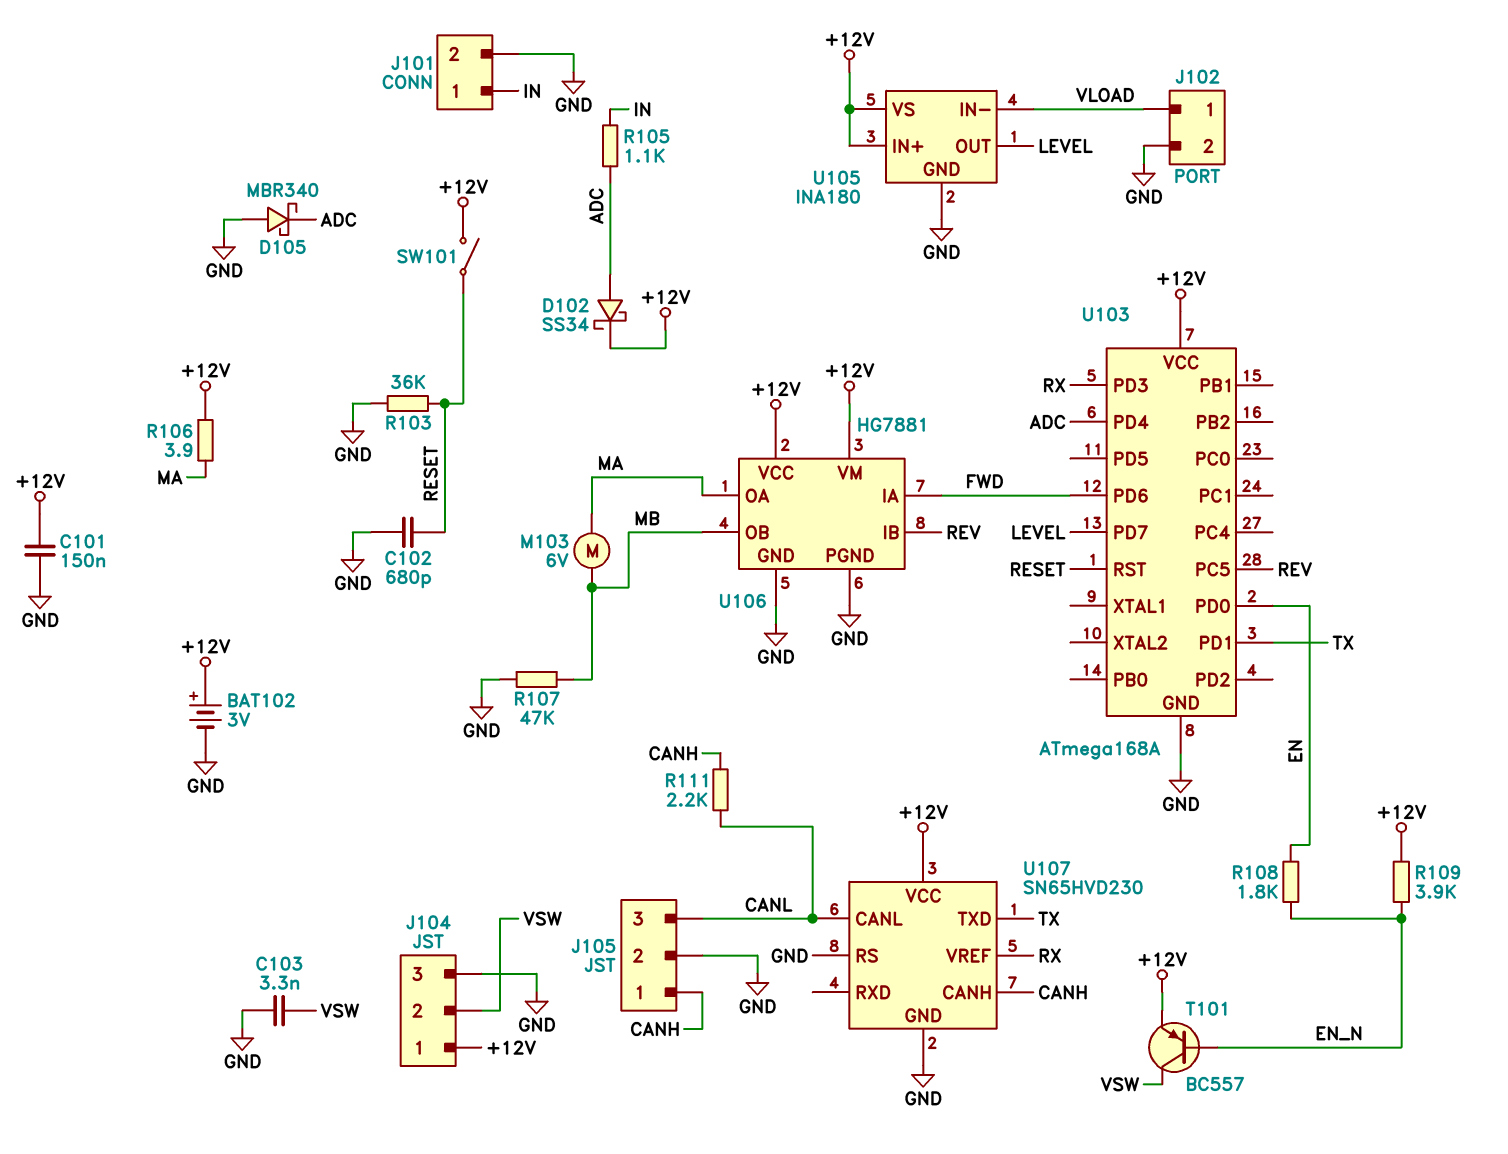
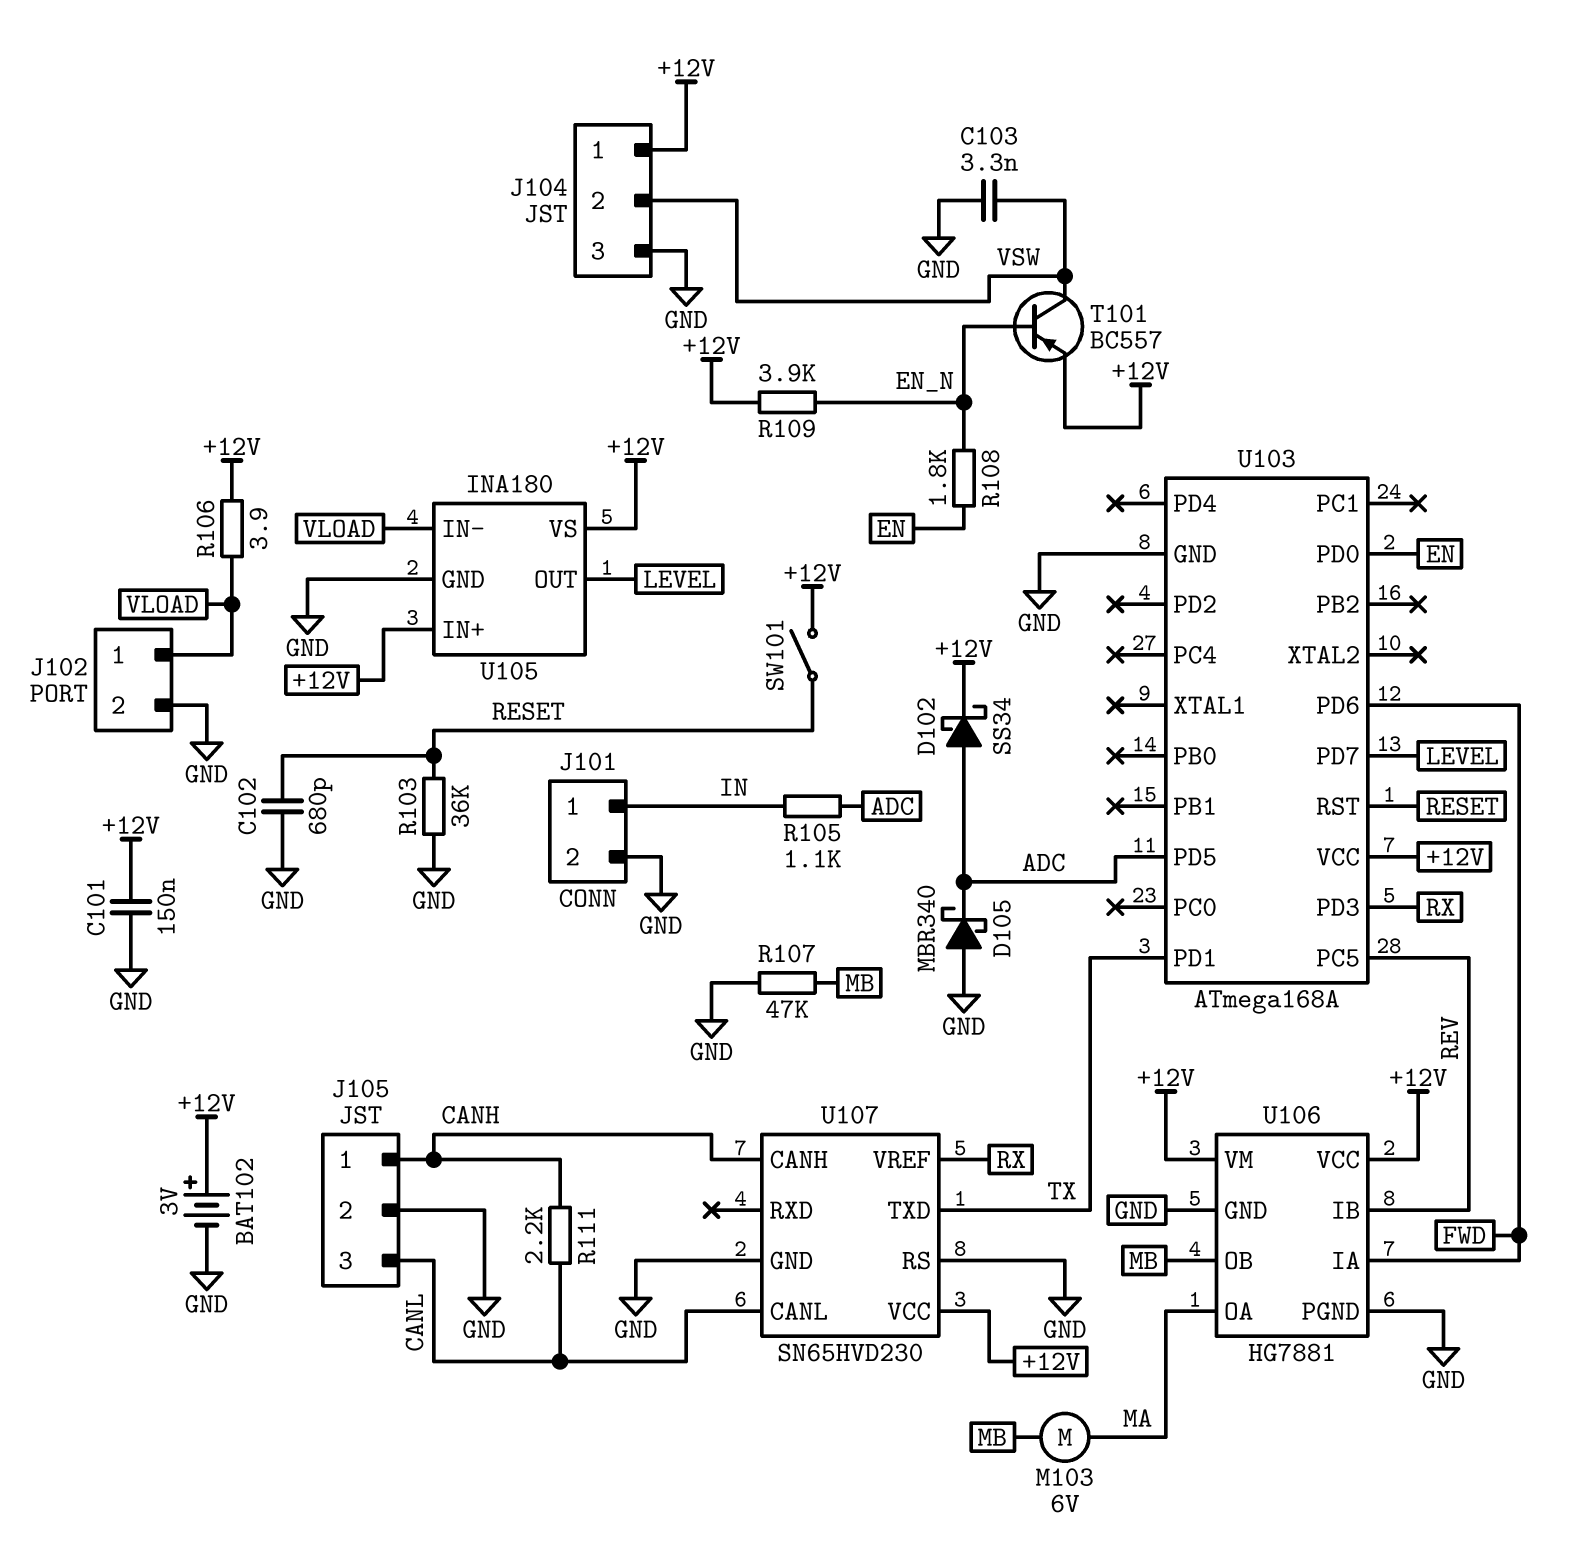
R106: 3.9 (+12V, MA) -> 3.9 (+12V, VLOAD)
U103 pin PD4: ADC -> none
U103 pin PD5: none -> ADC

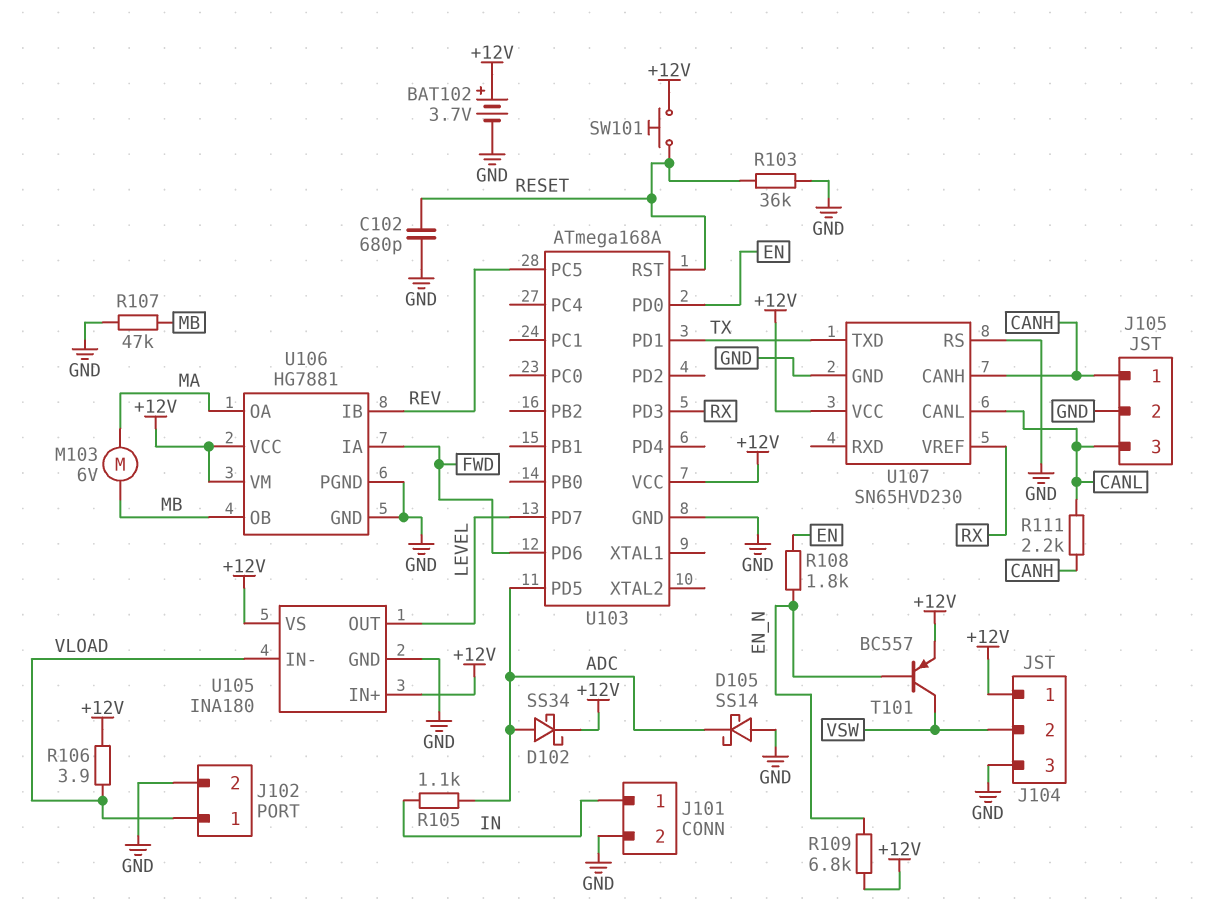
BAT102: 3V (plus +12V, minus GND) -> 3.7V (plus +12V, minus GND)
C101: 150nF (+12V, GND) -> none
C103: 3.3nF (GND, VSW) -> none
D105: schottky MBR340 (A GND, K ADC) -> schottky SS14 (A GND, K ADC)
R109: 3.9k (+12V, EN_N) -> 6.8k (+12V, EN_N)
SW101: switch (+12V, RESET) -> button (+12V, RESET)

